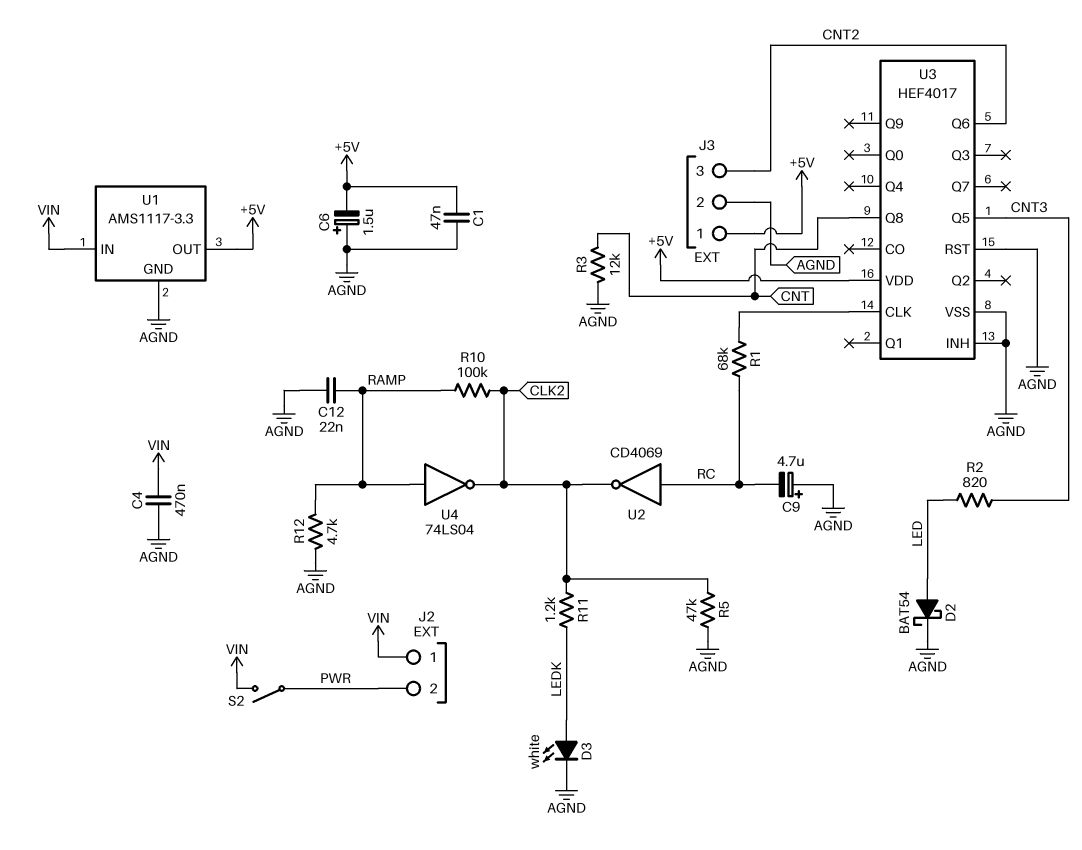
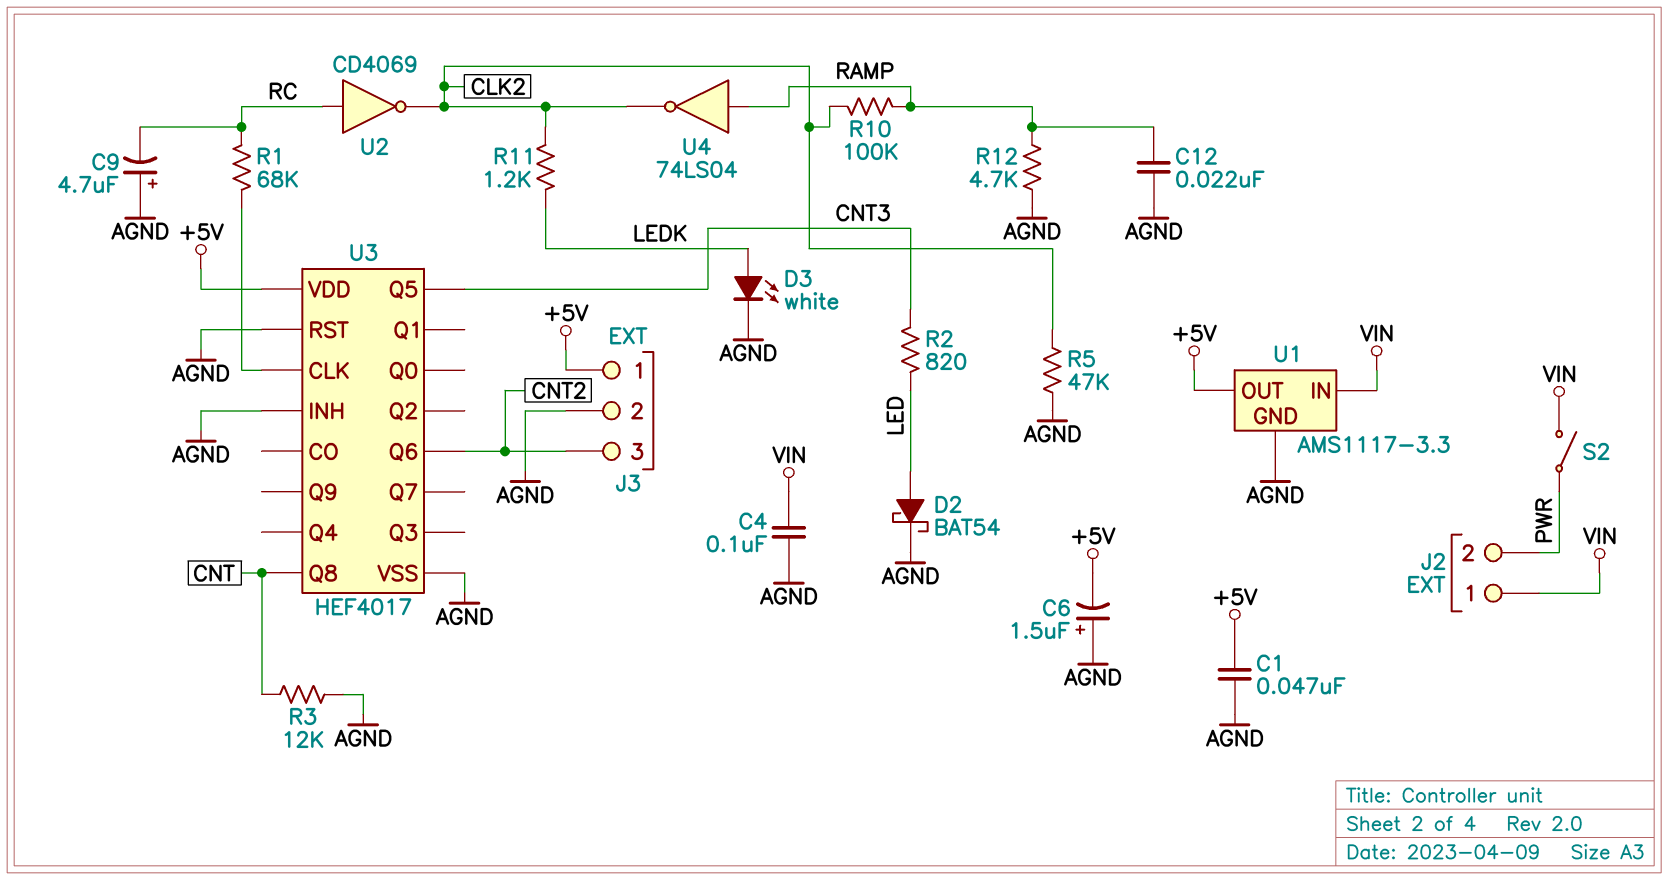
C4: 470nF (AGND, VIN) -> 100nF (AGND, VIN)

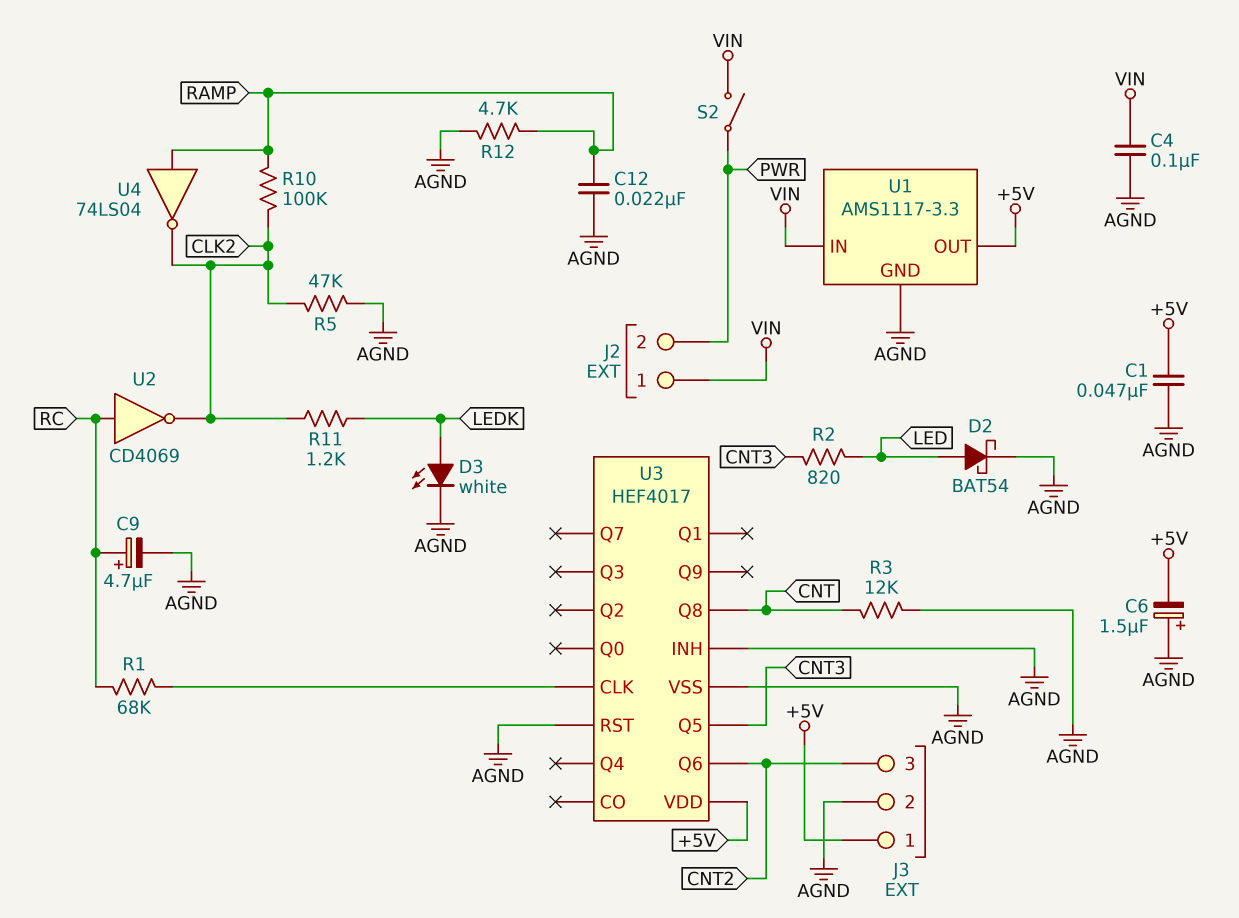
C9: 4.7uF (plus AGND, minus RC) -> 4.7uF (plus RC, minus AGND)

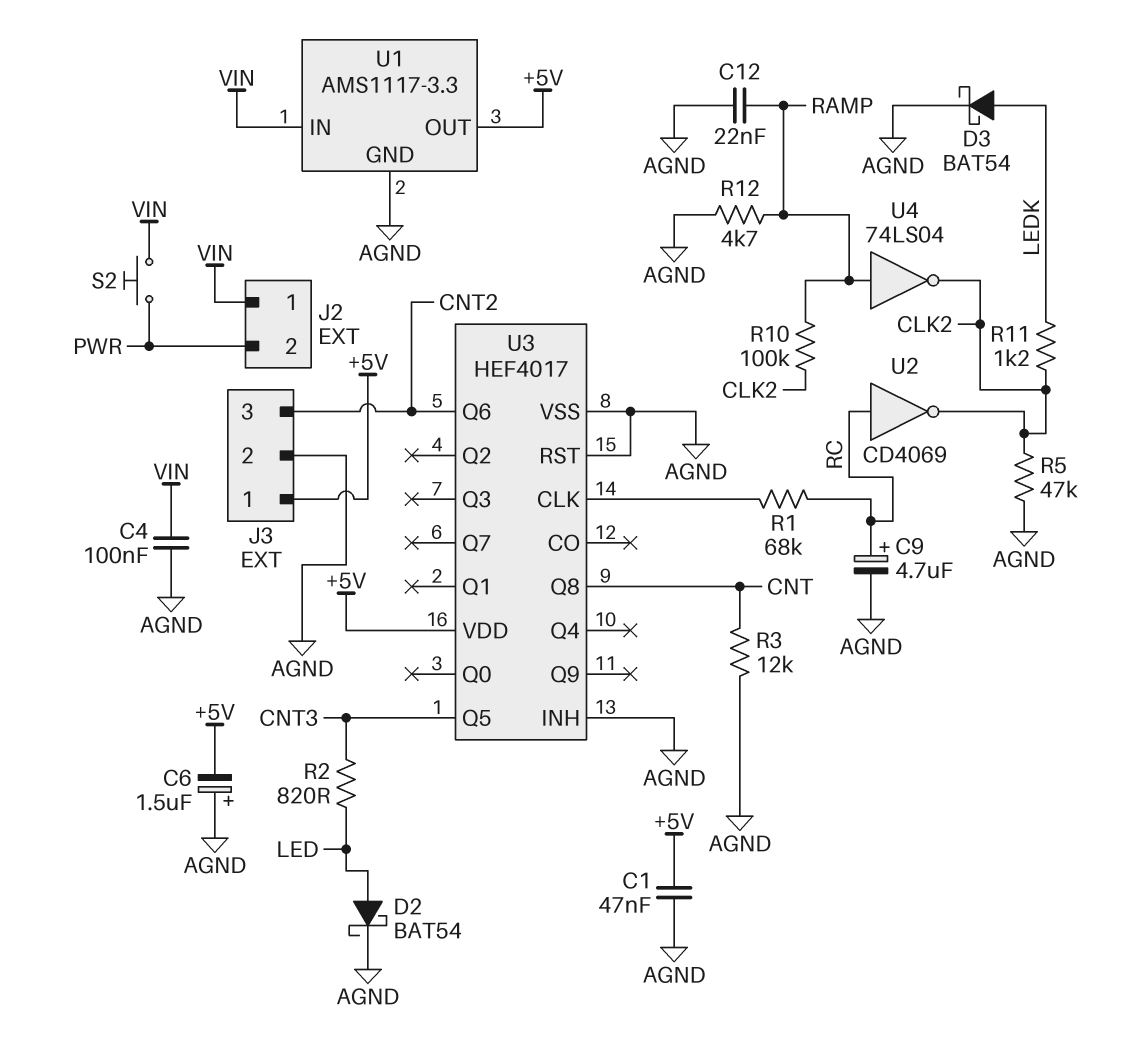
D3: LED white (A LEDK, K AGND) -> schottky BAT54 (A LEDK, K AGND)
S2: switch (PWR, VIN) -> button (PWR, VIN)

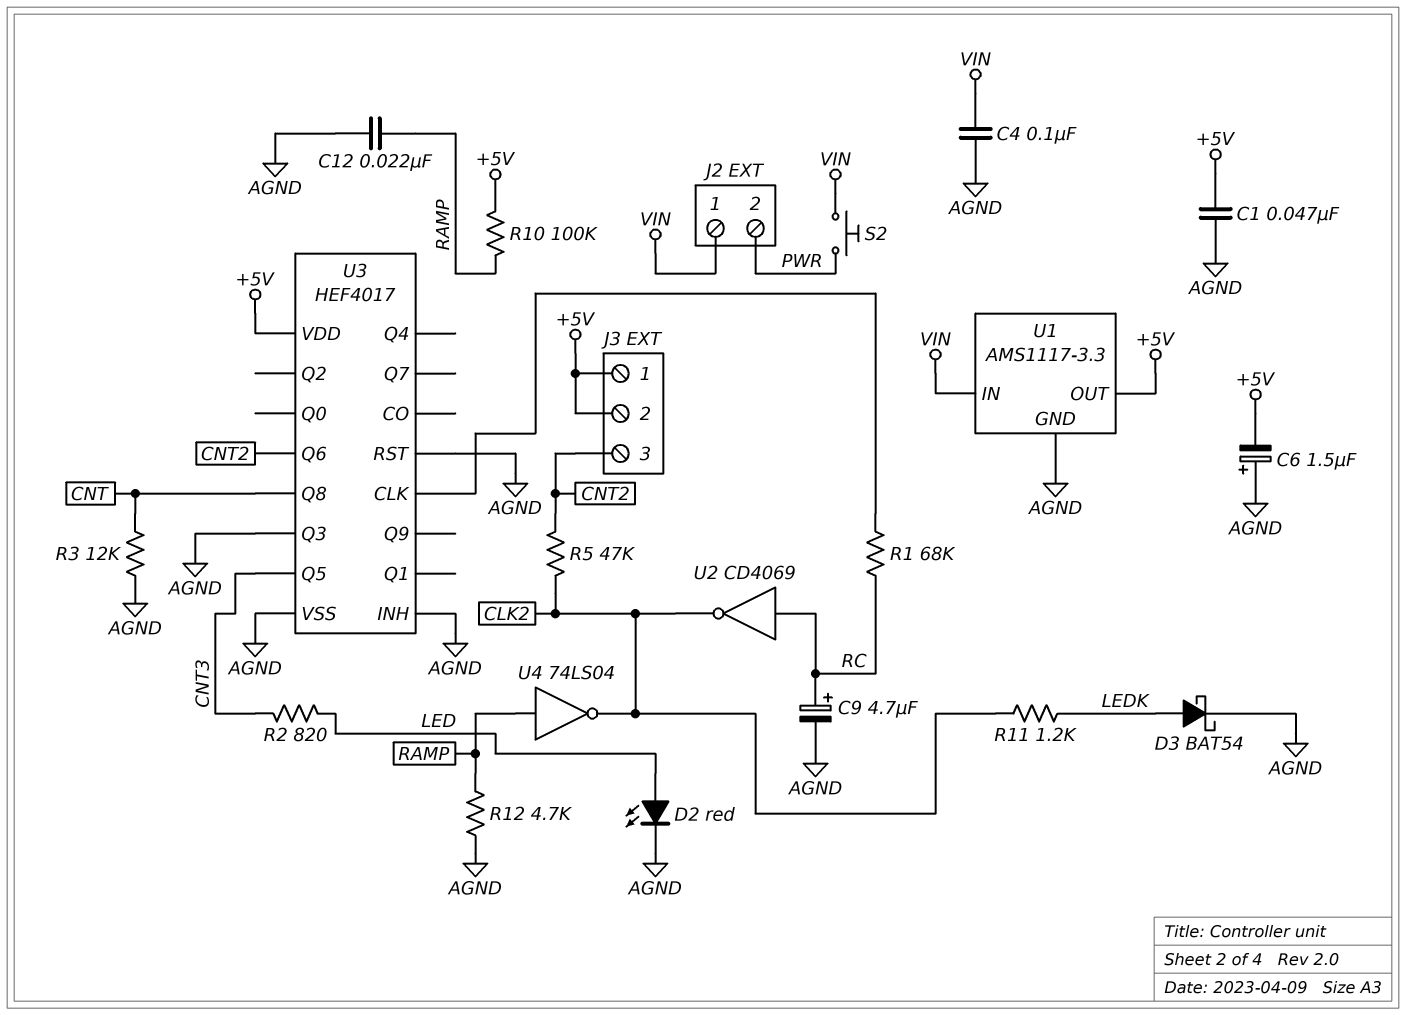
D2: schottky BAT54 (A LED, K AGND) -> LED red (A LED, K AGND)
J3 pin 2: AGND -> +5V
R5: 47k (AGND, CLK2) -> 47k (CLK2, CNT2)
R10: 100k (CLK2, RAMP) -> 100k (+5V, RAMP)
U3 pin Q3: none -> AGND

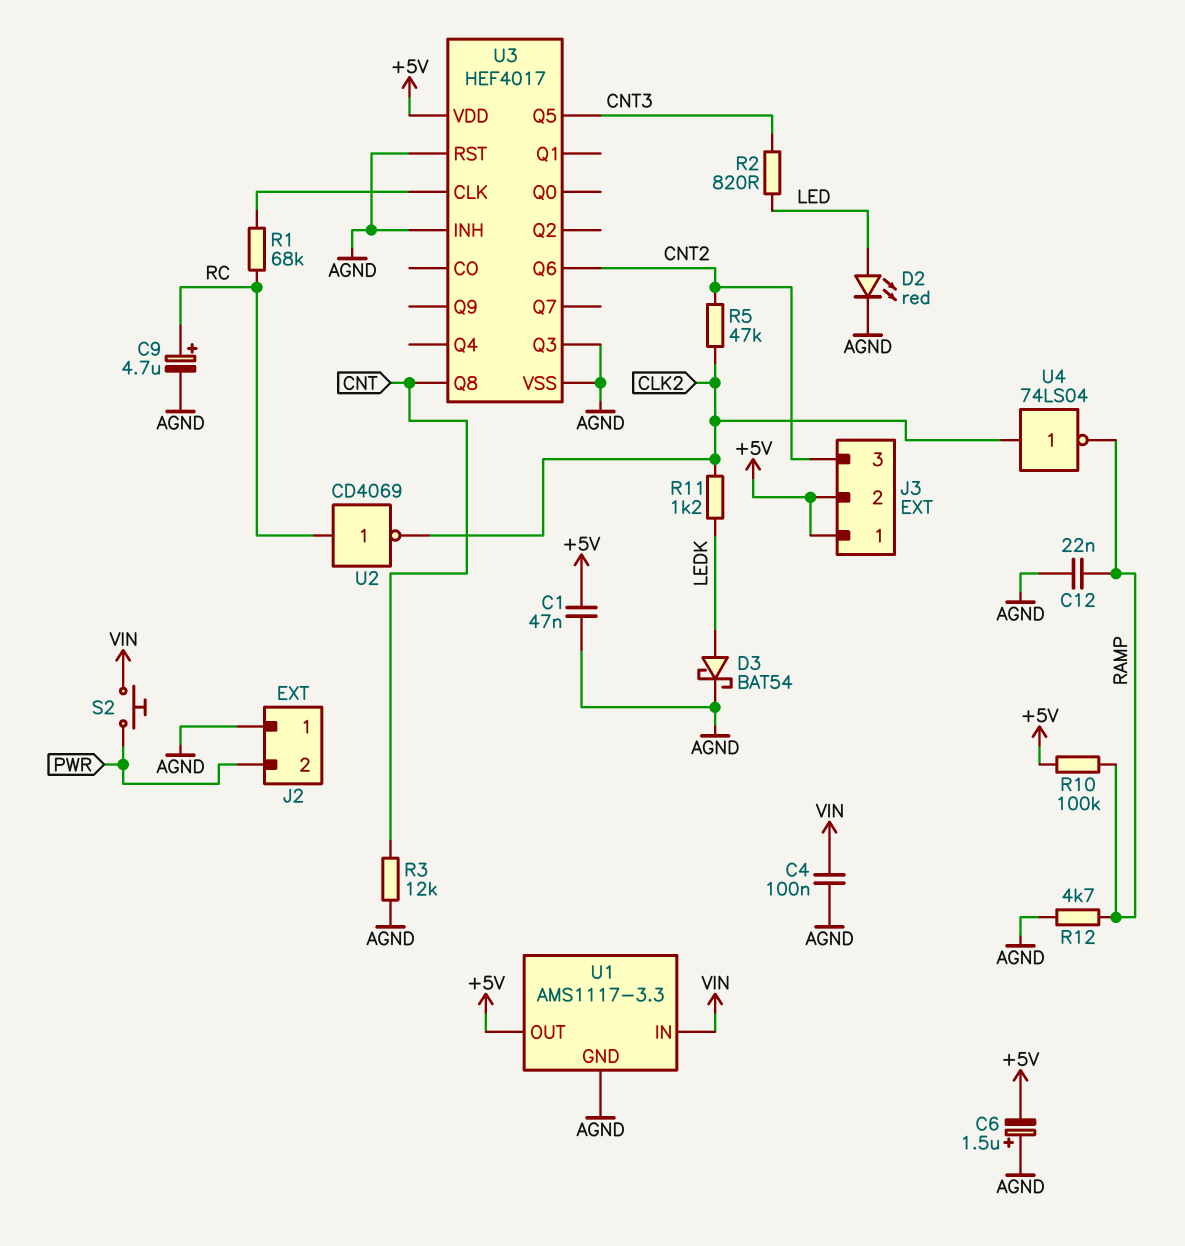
J2 pin 1: VIN -> AGND
U4: NOT 74LS04 (in RAMP, out CLK2) -> NOT 74LS04 (in CLK2, out RAMP)

